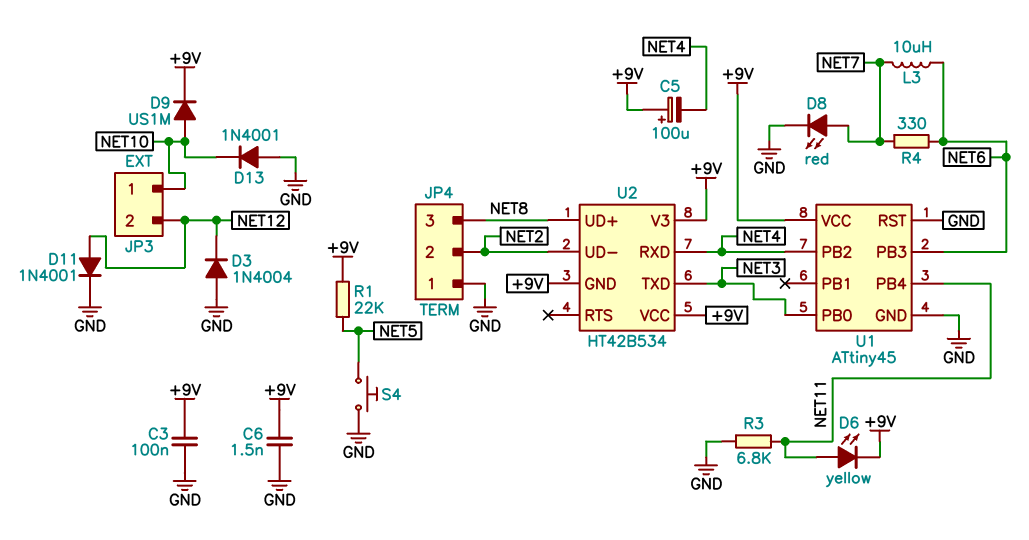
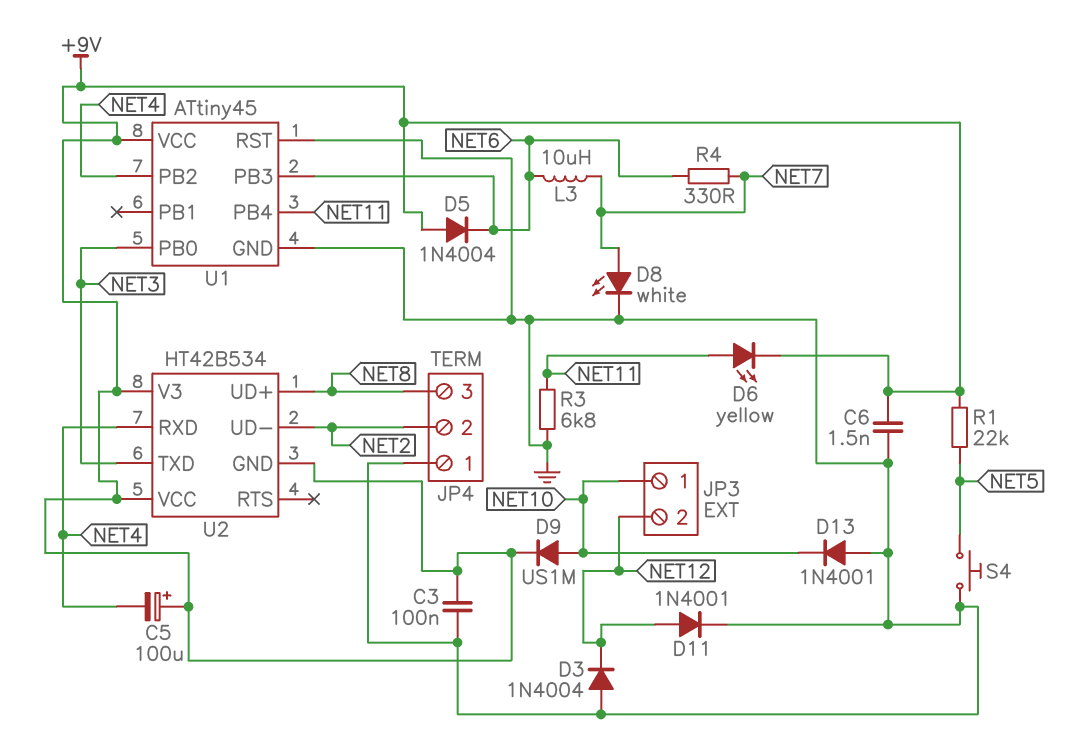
D5: none -> diode 1N4004 (A +9V, K NET6)
D8: LED red (A NET7, K GND) -> LED white (A NET7, K GND)

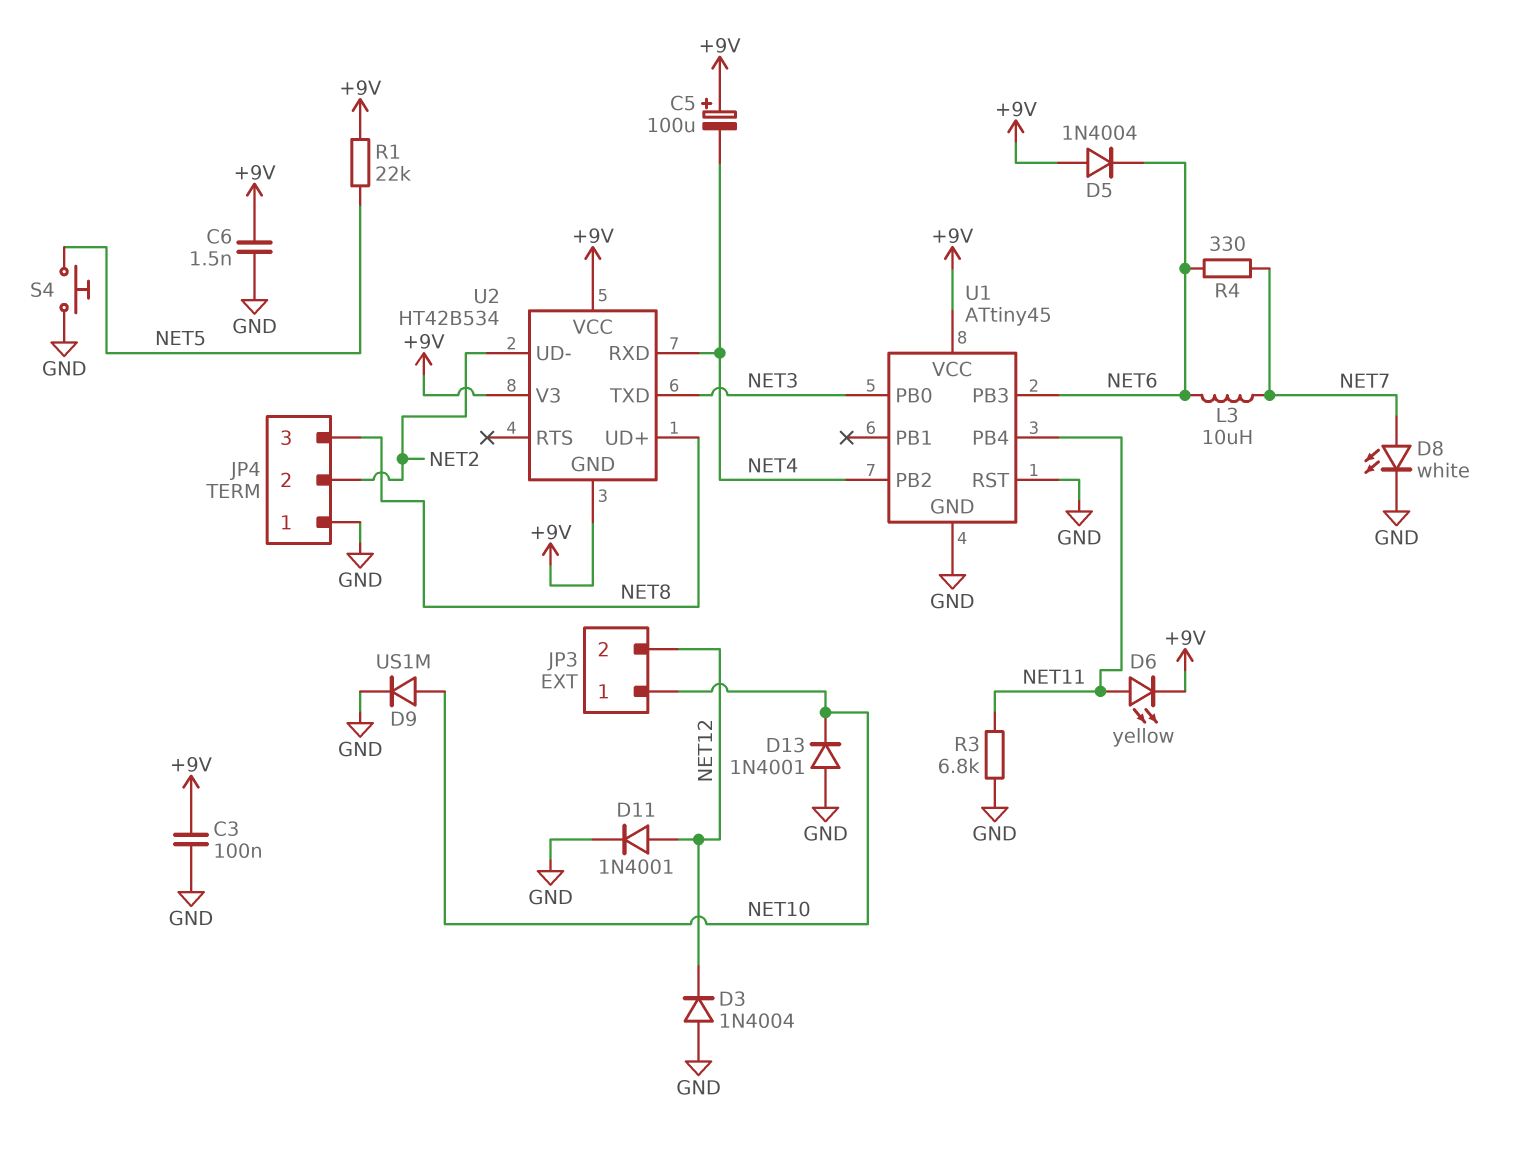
D9: diode US1M (A NET10, K +9V) -> diode US1M (A NET10, K GND)

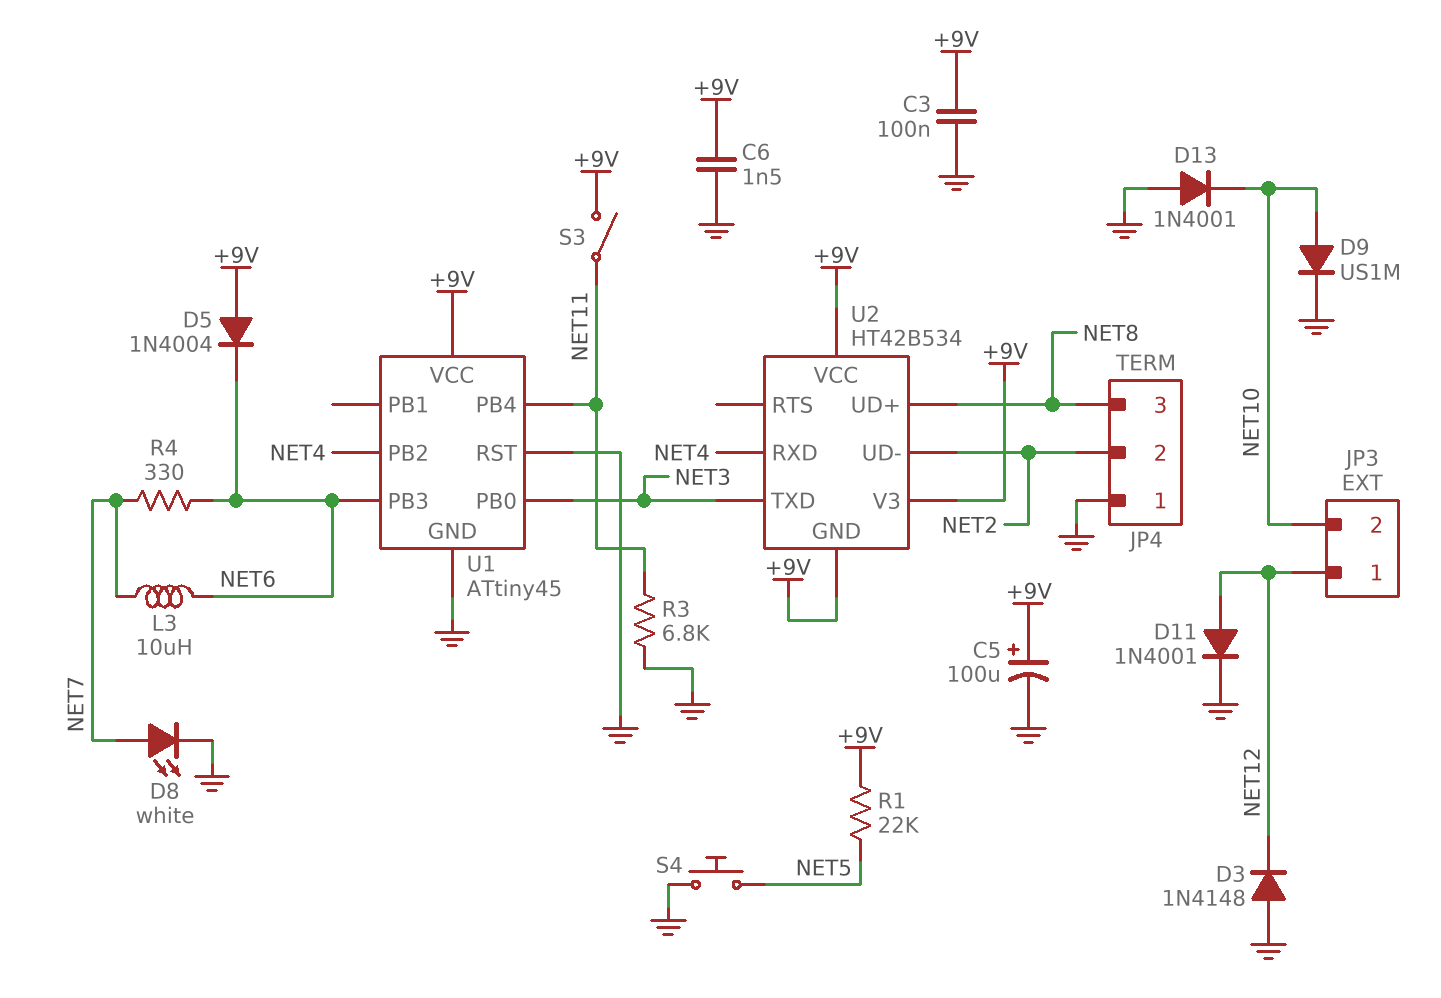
C5: 100uF (plus +9V, minus NET4) -> 100uF (plus +9V, minus GND)
D3: diode 1N4004 (A GND, K NET12) -> diode 1N4148 (A GND, K NET12)
D6: LED yellow (A NET11, K +9V) -> none
JP3 pin 1: NET10 -> NET12
JP3 pin 2: NET12 -> NET10
S3: none -> switch (+9V, NET11)

